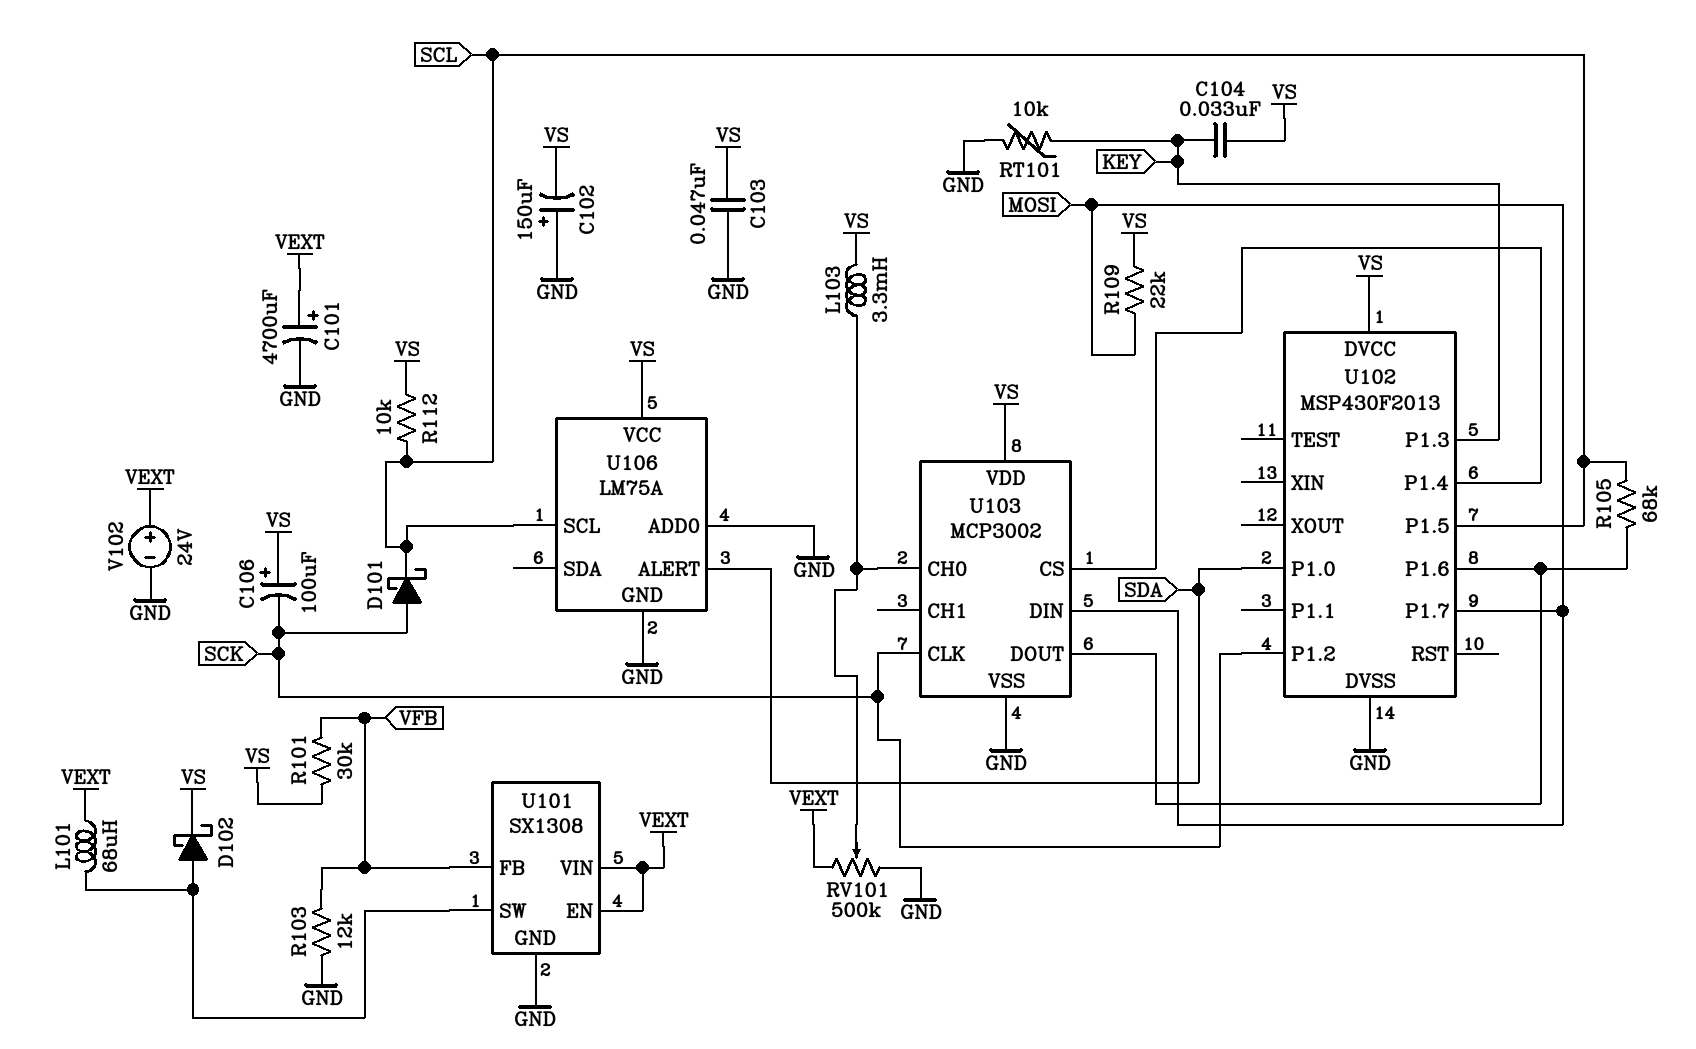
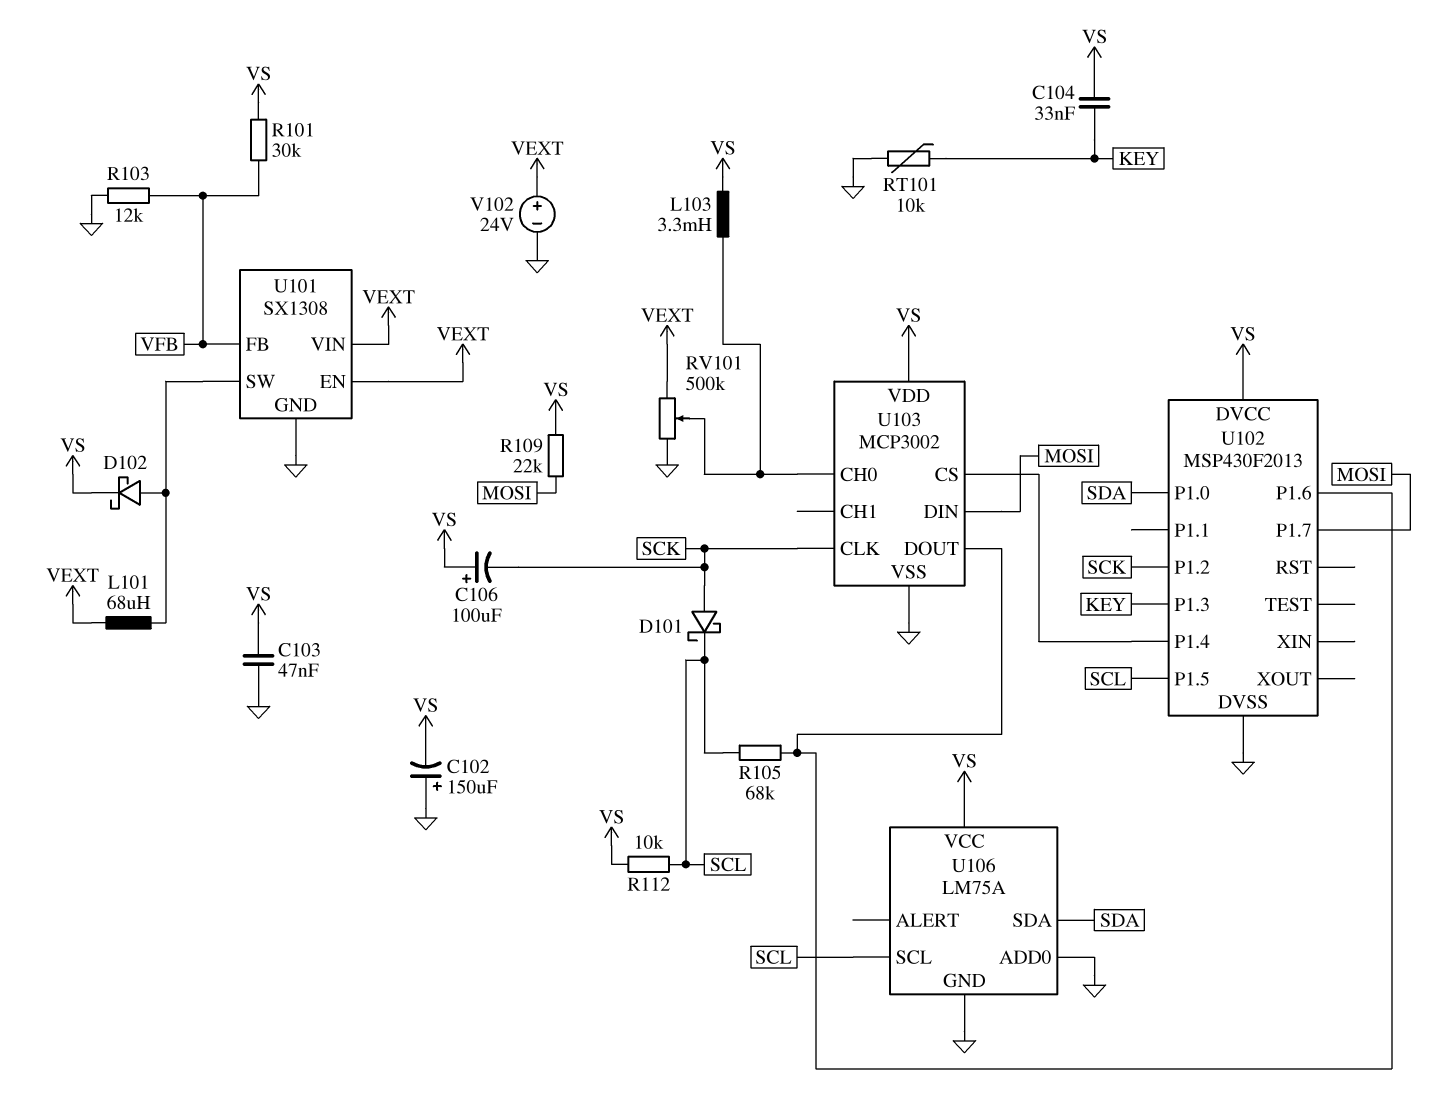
C101: 4700uF (plus VEXT, minus GND) -> none
U106 pin ALERT: SDA -> none
U106 pin SDA: none -> SDA

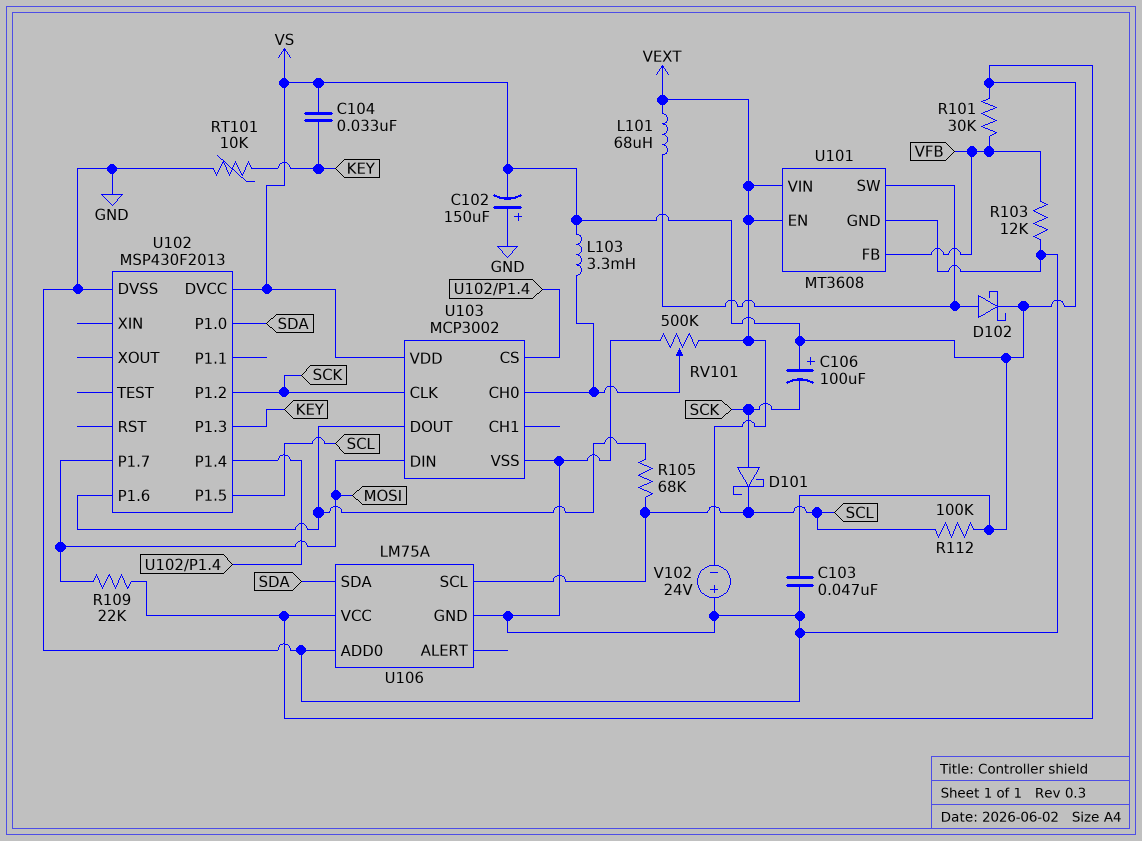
R112: 10k (SCL, VS) -> 100k (SCL, VS)
U101: SX1308 -> MT3608
V102: 24V (plus VEXT, minus GND) -> 24V (plus GND, minus VEXT)

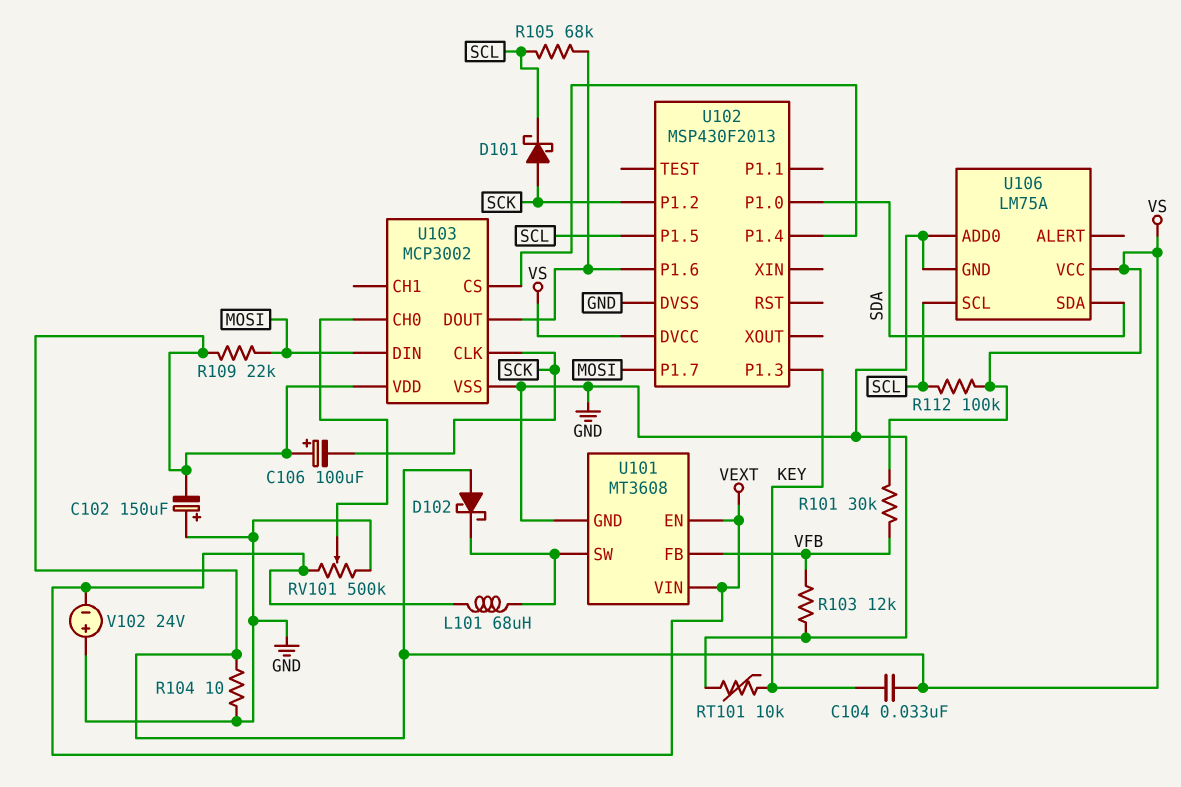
C103: 47nF (GND, VS) -> none
D102: schottky (A U101/SW, K VS) -> schottky (A VS, K U101/SW)
L103: 3.3mH (U103/CH0, VS) -> none
R104: none -> 10 (GND, VS)

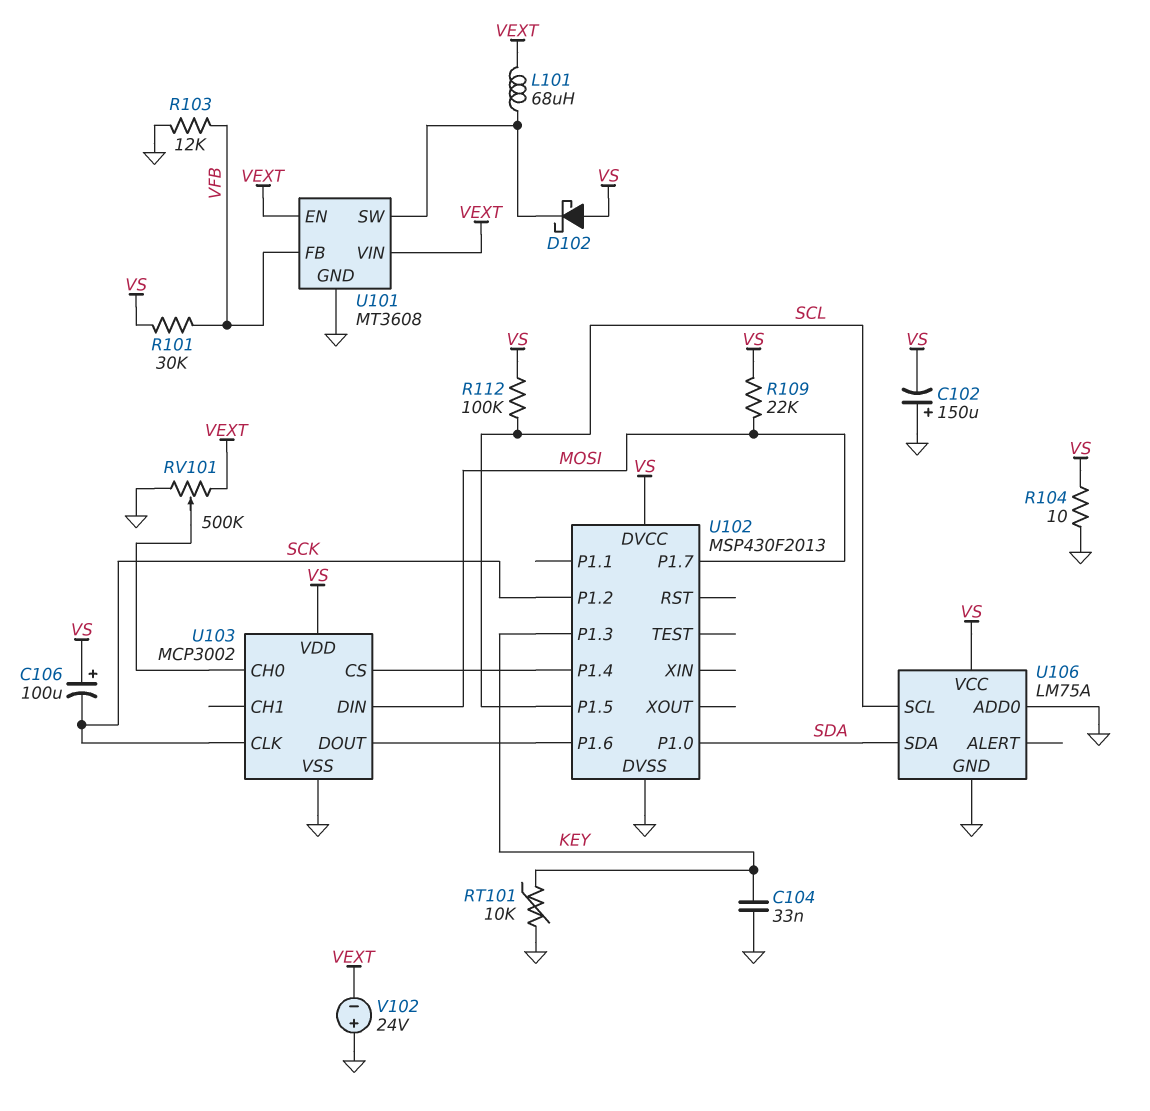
C104: 33nF (KEY, VS) -> 33nF (GND, KEY)
D101: schottky (A SCK, K SCL) -> none
R105: 68k (SCL, U102/P1.6) -> none

